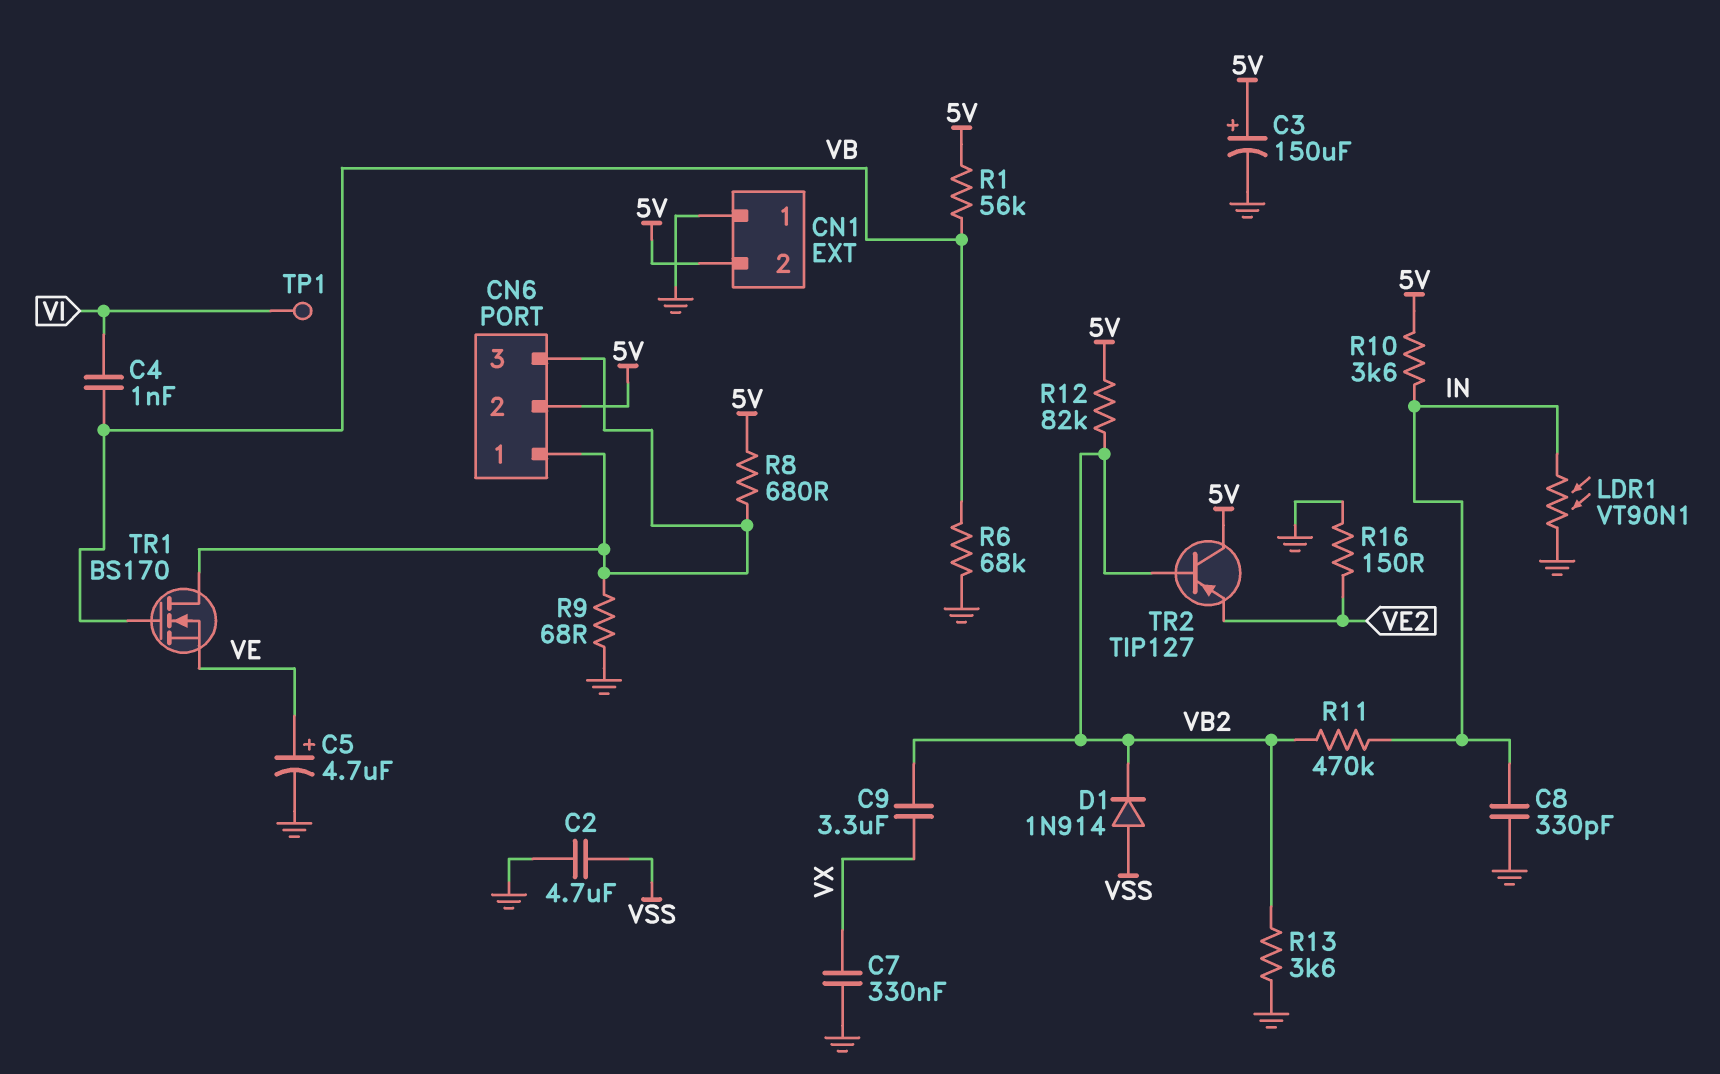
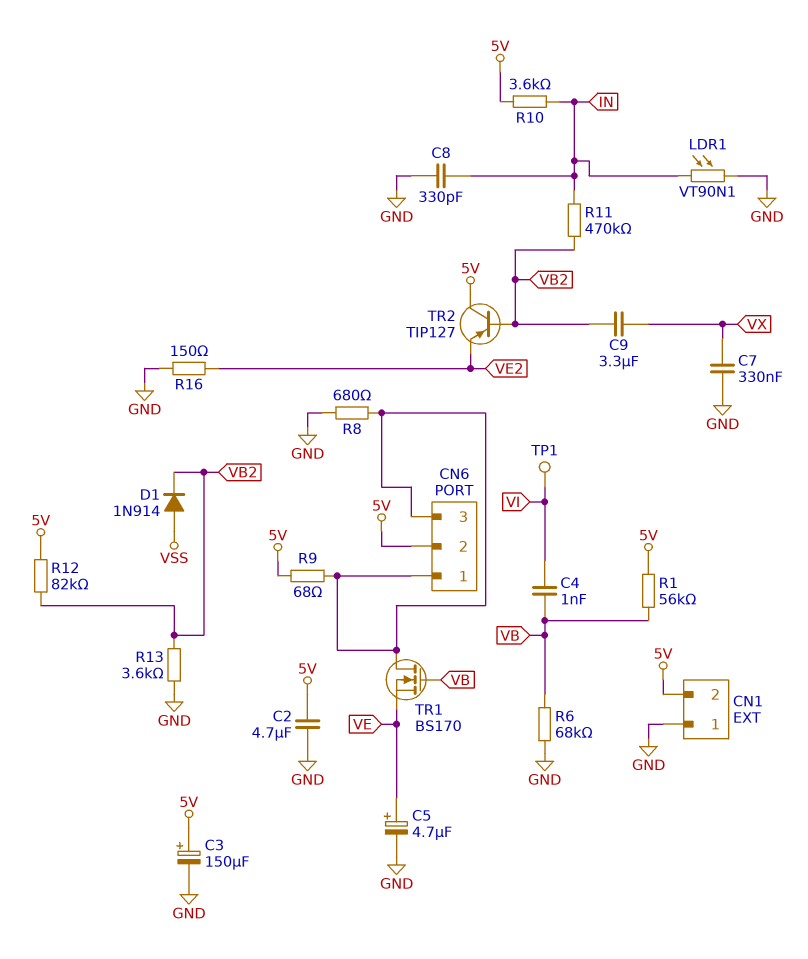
C2: 4.7uF (GND, VSS) -> 4.7uF (5V, GND)
R8: 680 (5V, CN6/1) -> 680 (CN6/1, GND)
R9: 68 (CN6/1, GND) -> 68 (5V, CN6/1)

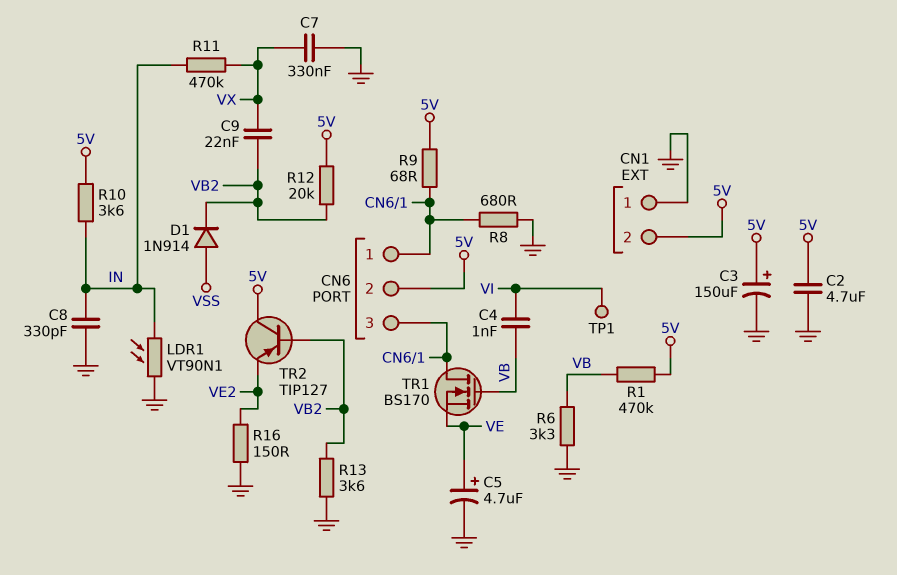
C9: 3.3uF (VB2, VX) -> 22nF (VB2, VX)
R1: 56k (5V, VB) -> 470k (5V, VB)
R6: 68k (GND, VB) -> 3.3k (GND, VB)
R11: 470k (IN, VB2) -> 470k (IN, VX)
R12: 82k (5V, VB2) -> 20k (5V, VB2)

